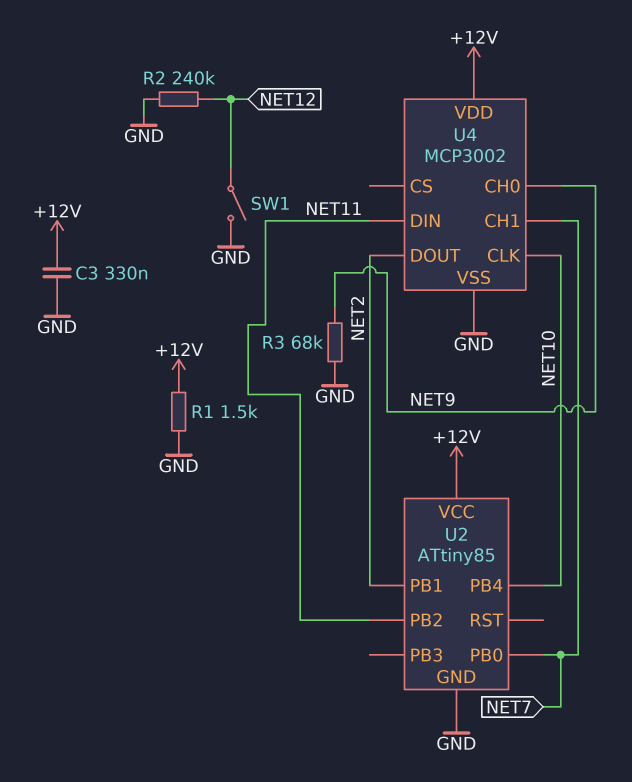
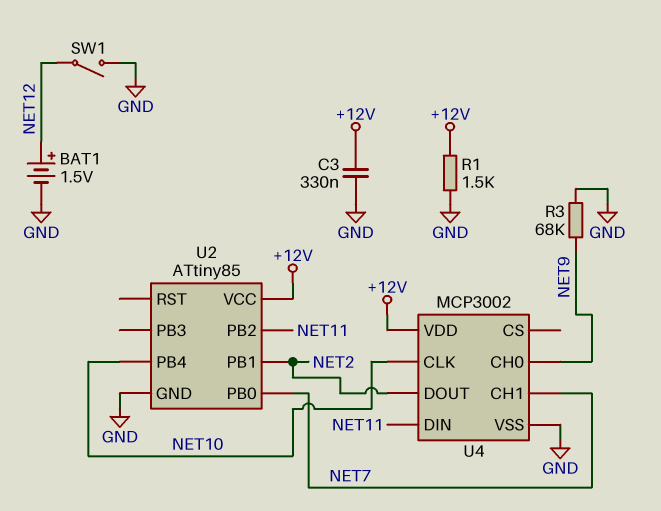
BAT1: none -> 1.5V (plus NET12, minus GND)
R2: 240k (GND, NET12) -> none

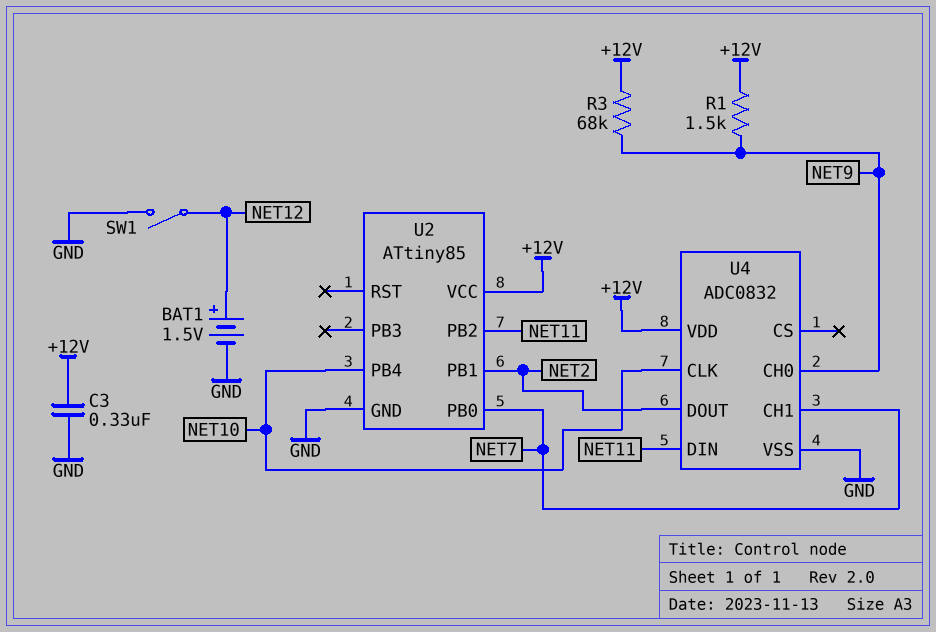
R1: 1.5k (+12V, GND) -> 1.5k (+12V, NET9)
R3: 68k (GND, NET9) -> 68k (+12V, NET9)
U4: MCP3002 -> ADC0832

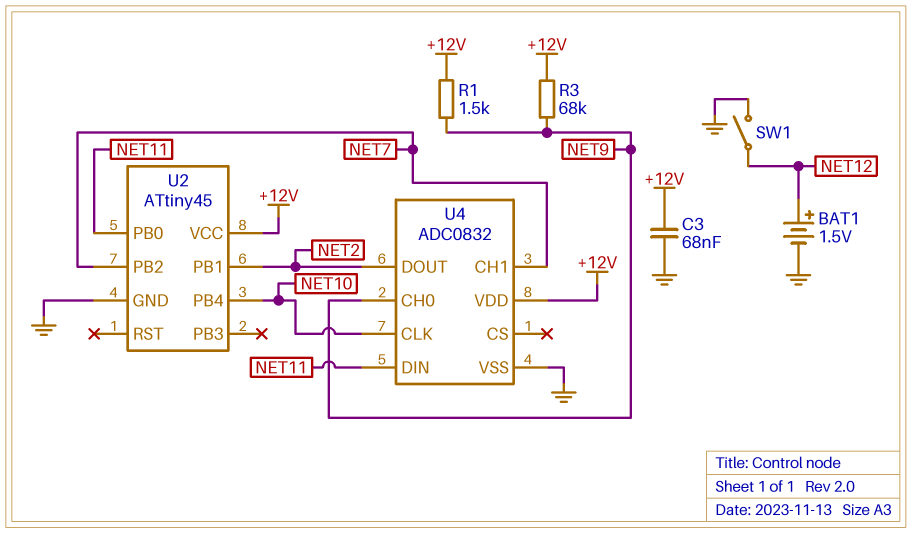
C3: 330nF (+12V, GND) -> 68nF (+12V, GND)
U2: ATtiny85 -> ATtiny45
U2 pin PB0: NET7 -> NET11
U2 pin PB2: NET11 -> NET7

